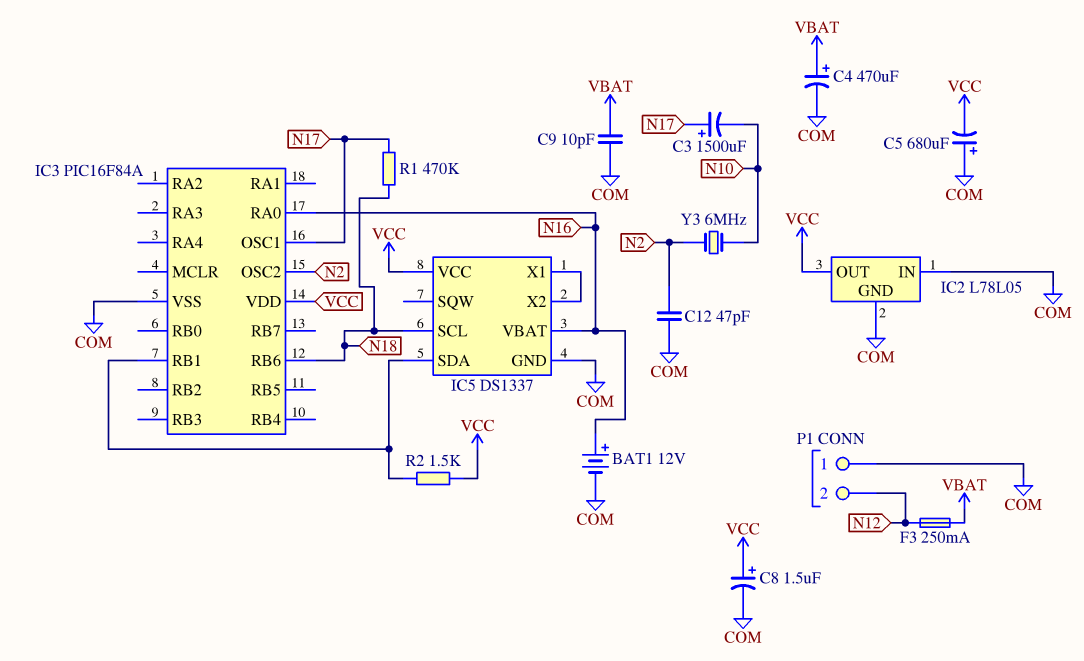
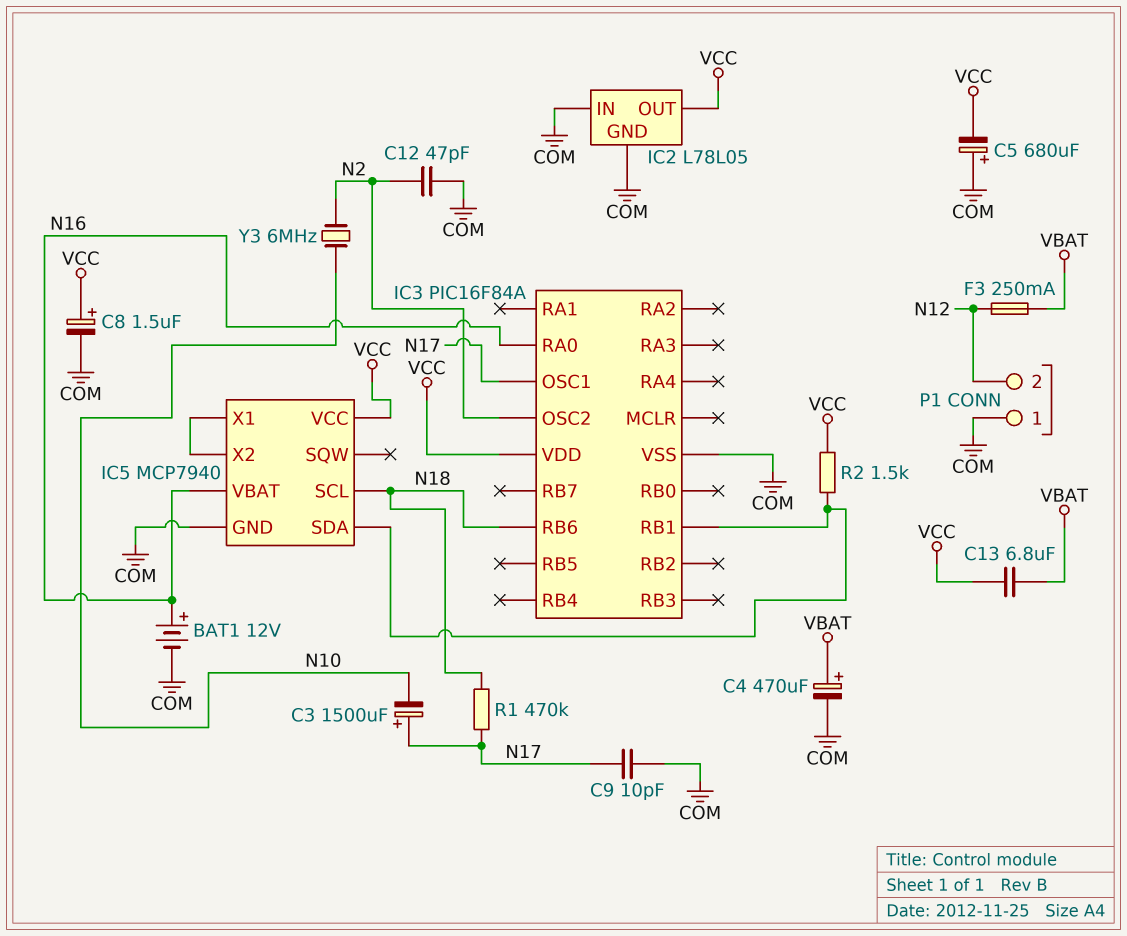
C9: 10pF (COM, VBAT) -> 10pF (COM, N17)
C13: none -> 6.8uF (VBAT, VCC)
IC5: DS1337 -> MCP7940

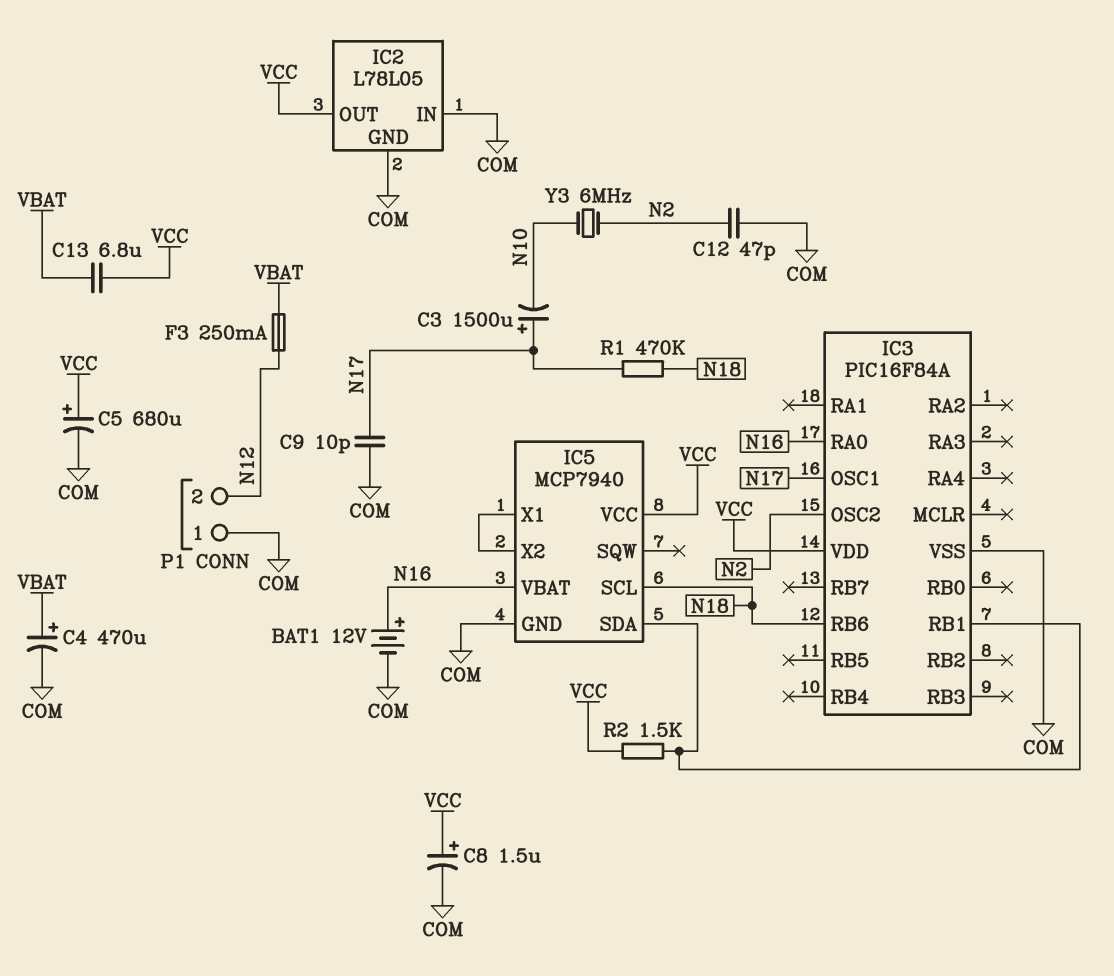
C5: 680uF (plus COM, minus VCC) -> 680uF (plus VCC, minus COM)

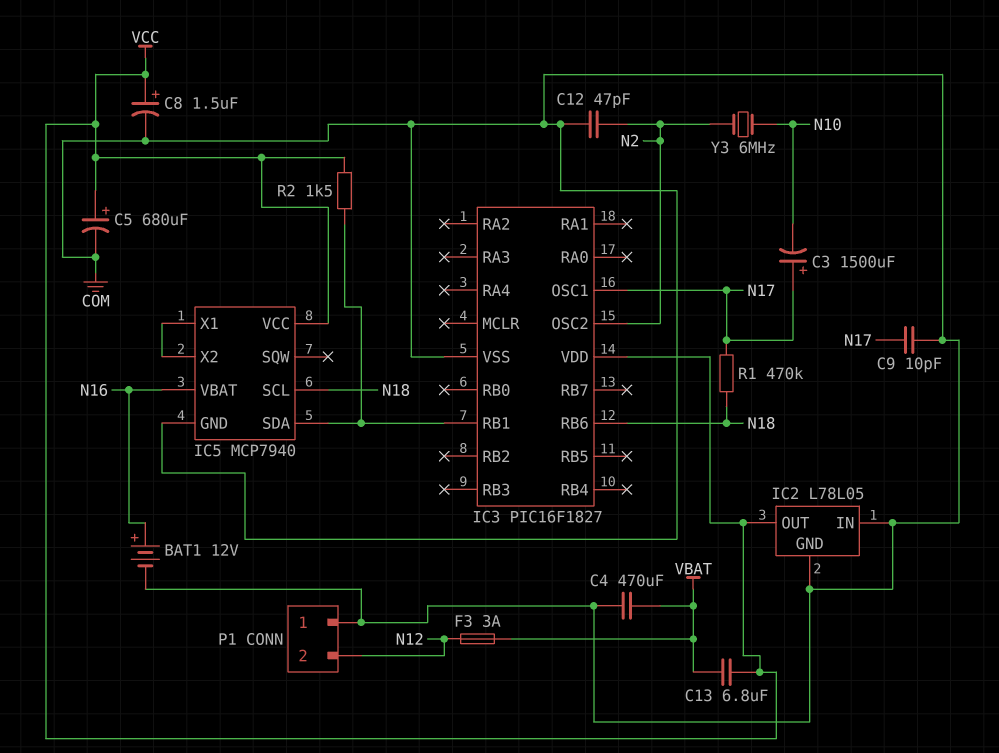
C4: 470uF (plus VBAT, minus COM) -> 470uF (COM, VBAT)
F3: 250mA (N12, VBAT) -> 3A (N12, VBAT)
IC3: PIC16F84A -> PIC16F1827
IC3 pin RA0: N16 -> none

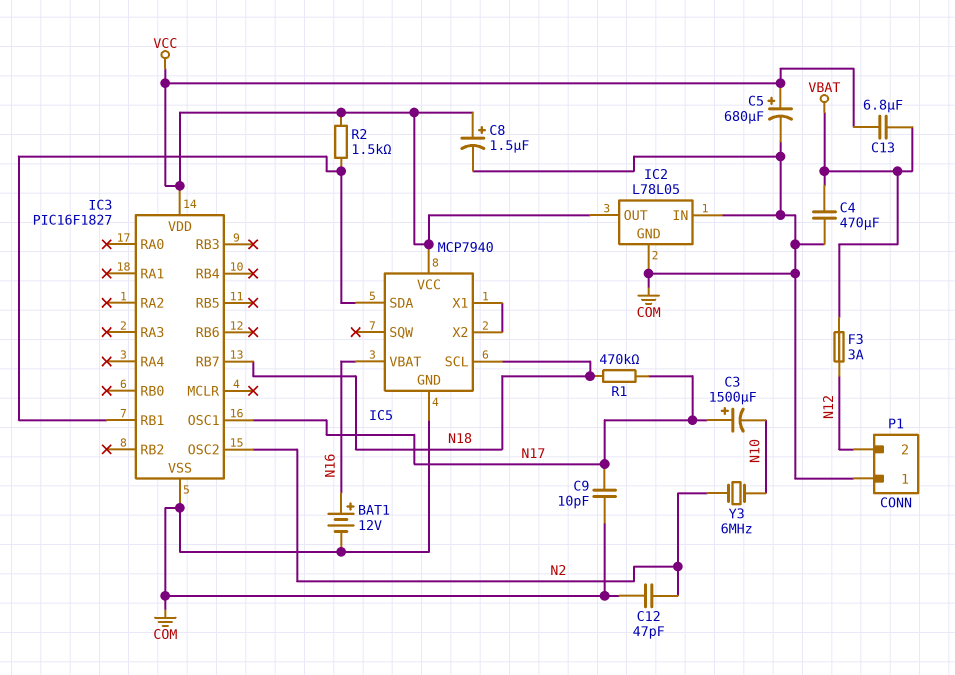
IC3 pin RB6: N18 -> none
IC3 pin RB7: none -> N18

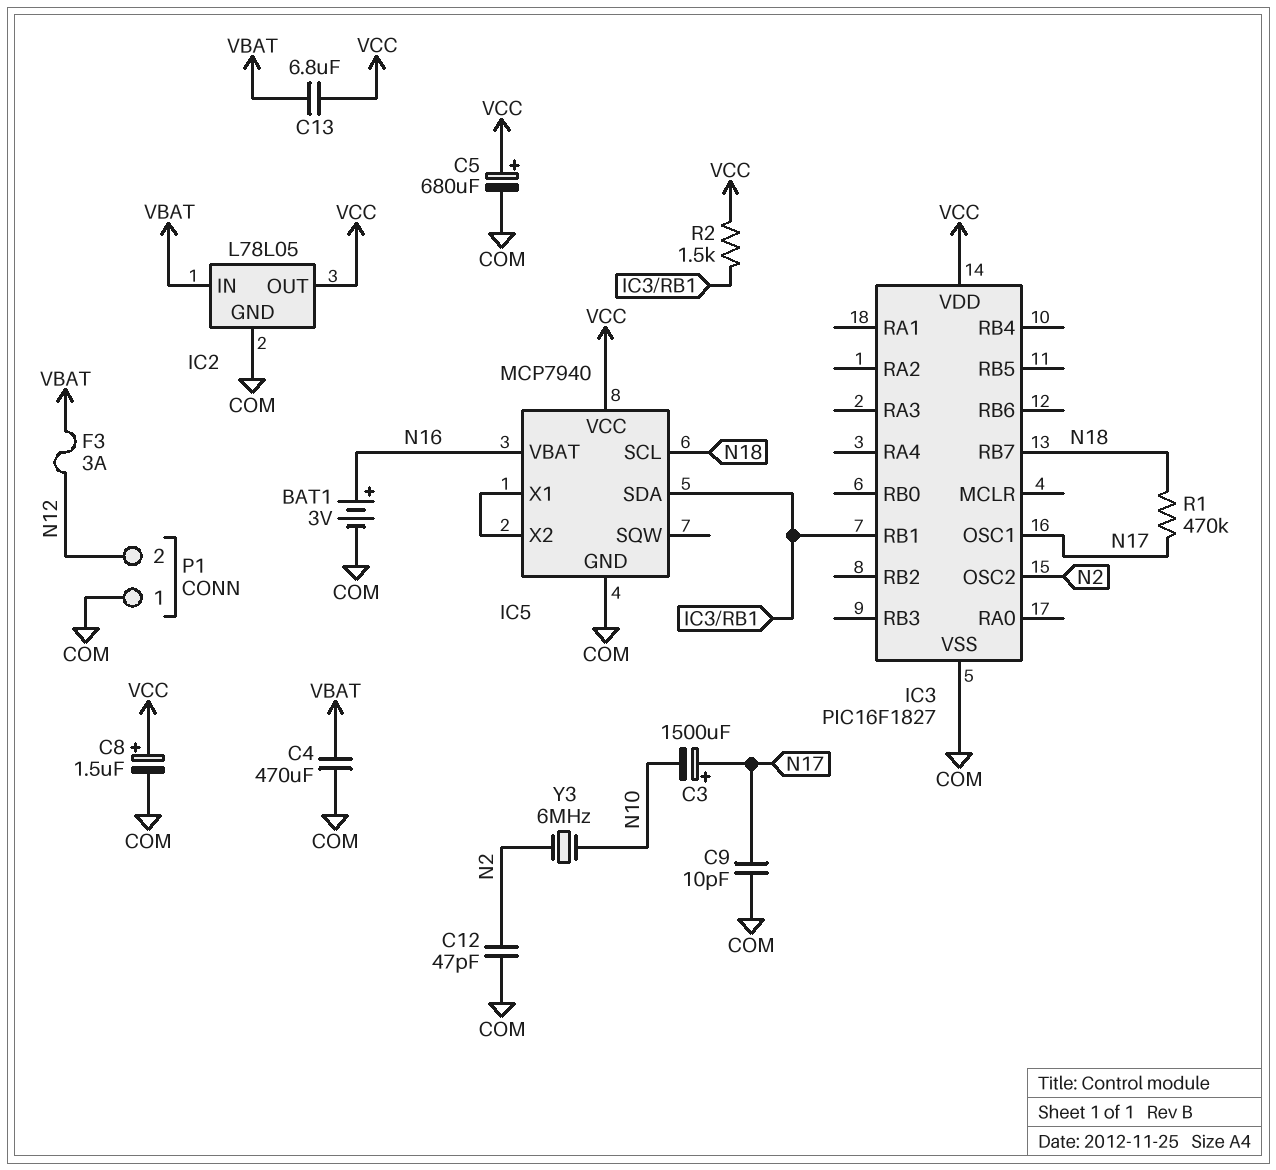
BAT1: 12V (plus N16, minus COM) -> 3V (plus N16, minus COM)
IC2 pin IN: COM -> VBAT

